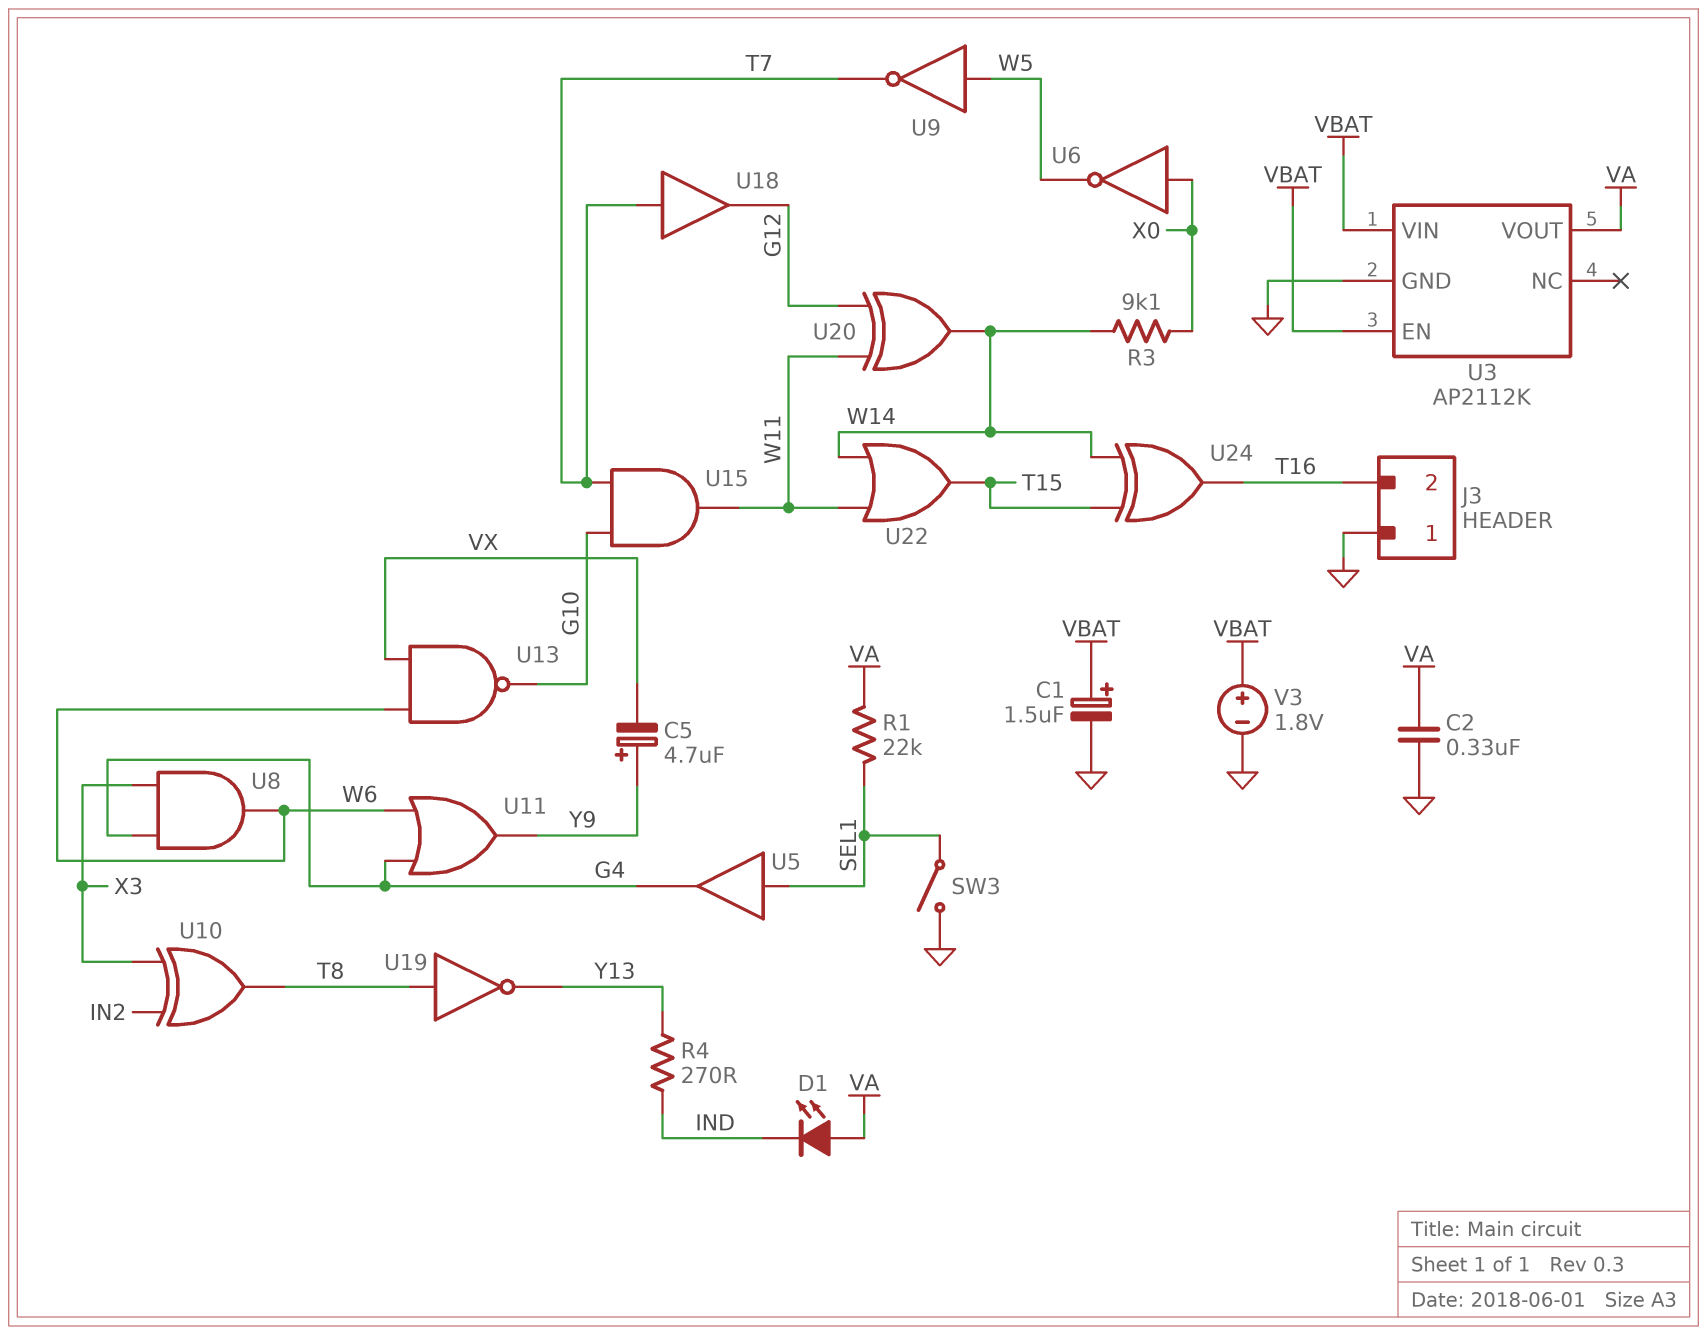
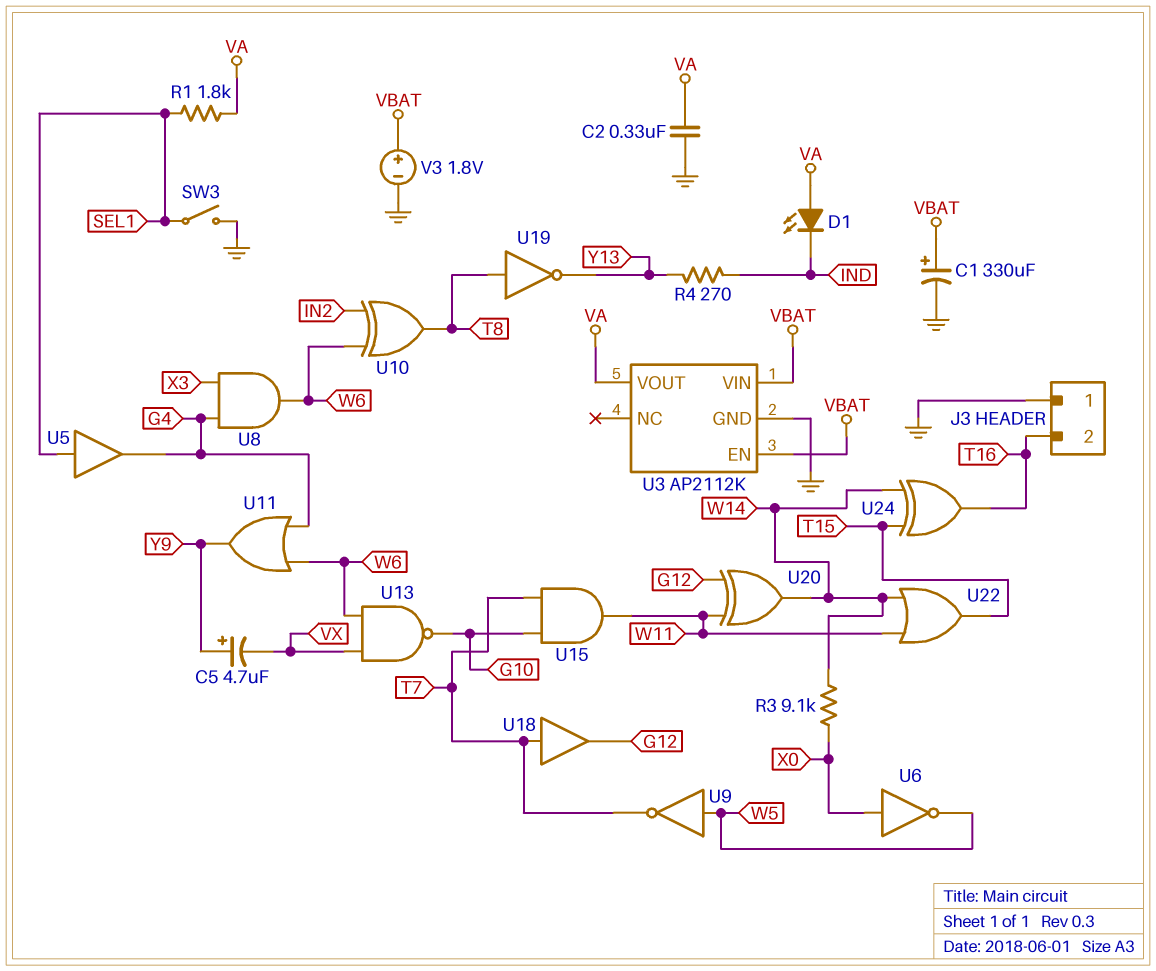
C1: 1.5uF (plus VBAT, minus GND) -> 330uF (plus VBAT, minus GND)
R1: 22k (SEL1, VA) -> 1.8k (SEL1, VA)
U10: XOR (in IN2, in X3, out T8) -> XOR (in IN2, in W6, out T8)

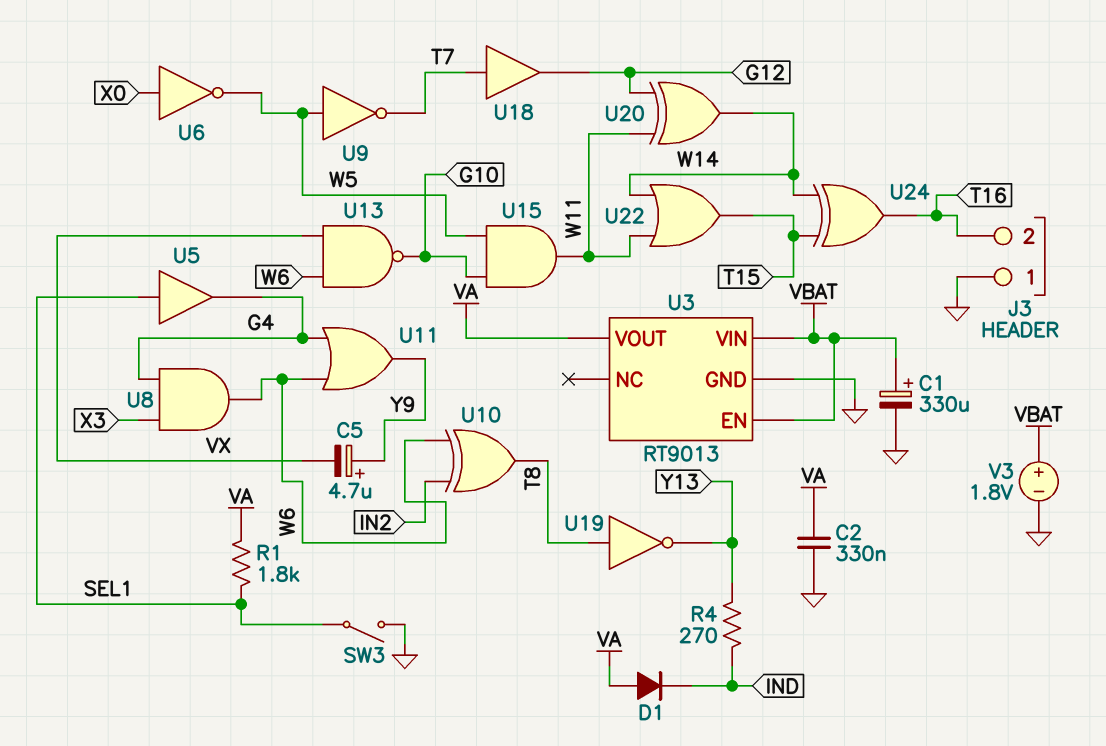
D1: LED (A VA, K IND) -> diode (A VA, K IND)
R3: 9.1k (W14, X0) -> none
U3: AP2112K -> RT9013
U15: AND (in G10, in T7, out W11) -> AND (in G10, in W5, out W11)

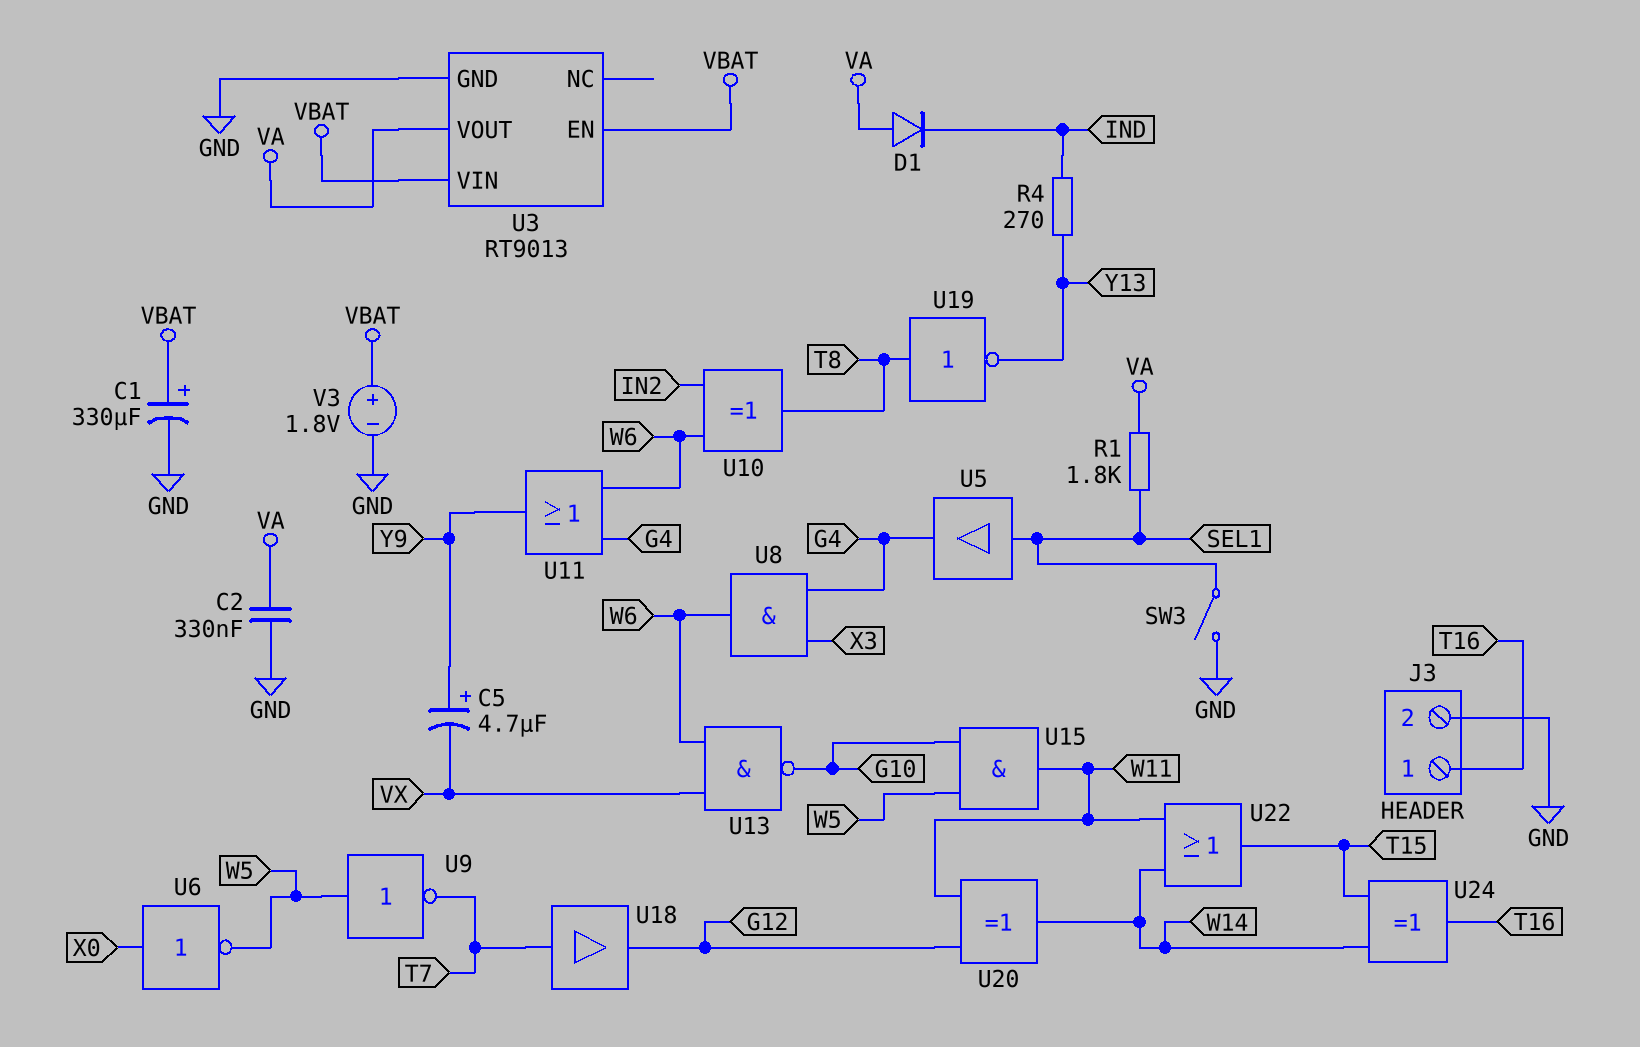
J3 pin 1: GND -> T16
J3 pin 2: T16 -> GND

